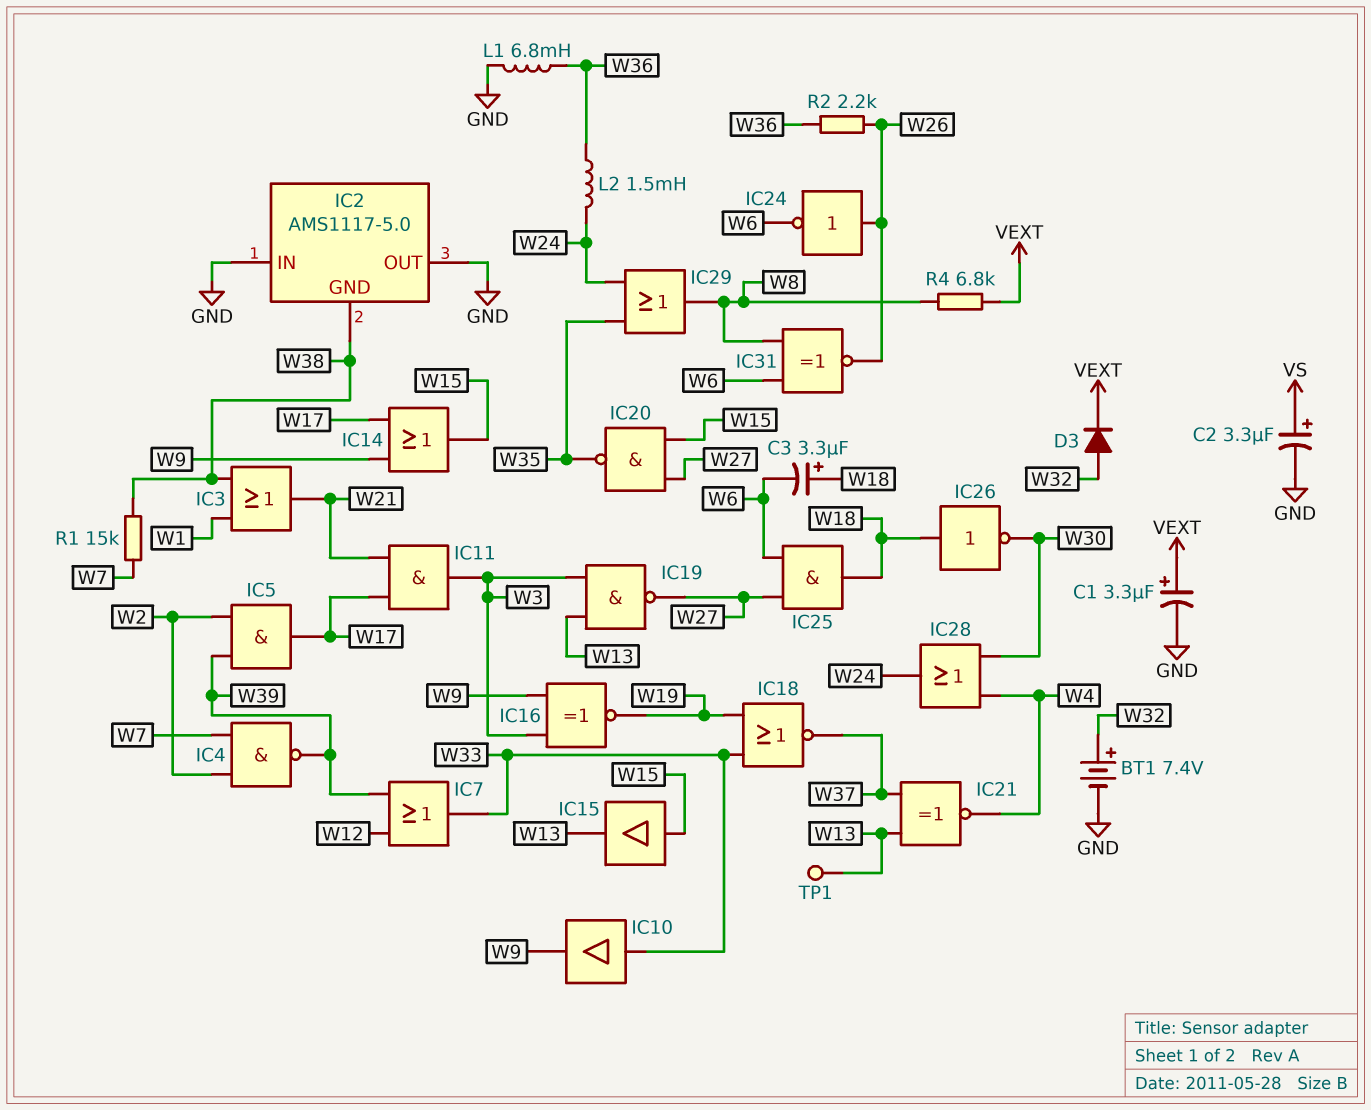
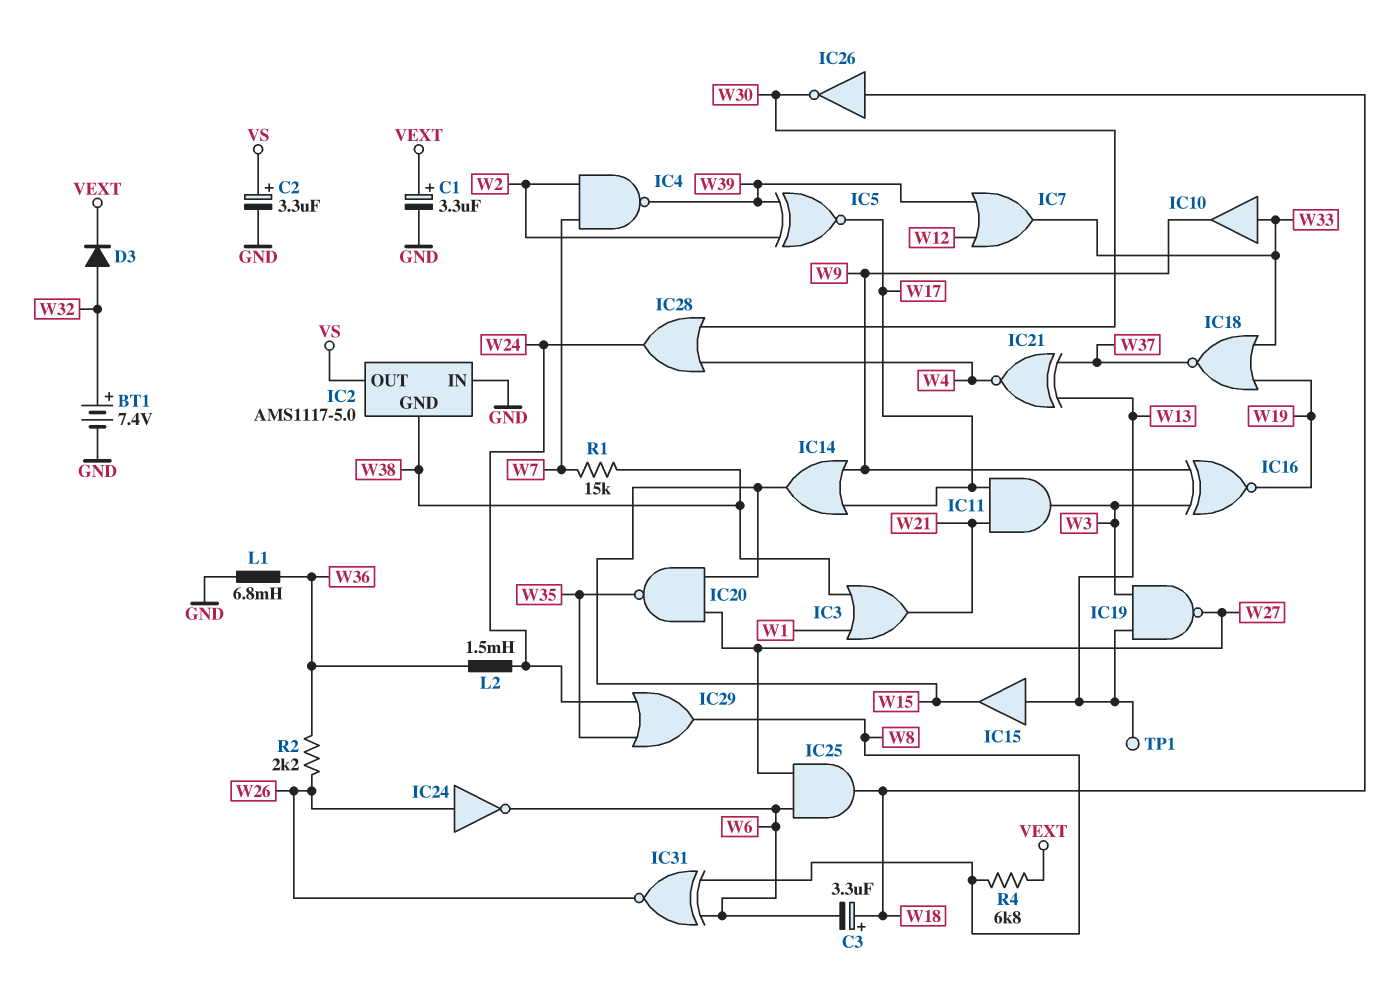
IC2 pin OUT: GND -> VS
IC5: AND (in W2, in W39, out W17) -> XNOR (in W2, in W39, out W17)
IC15: buffer (in W15, out W13) -> buffer (in W13, out W15)

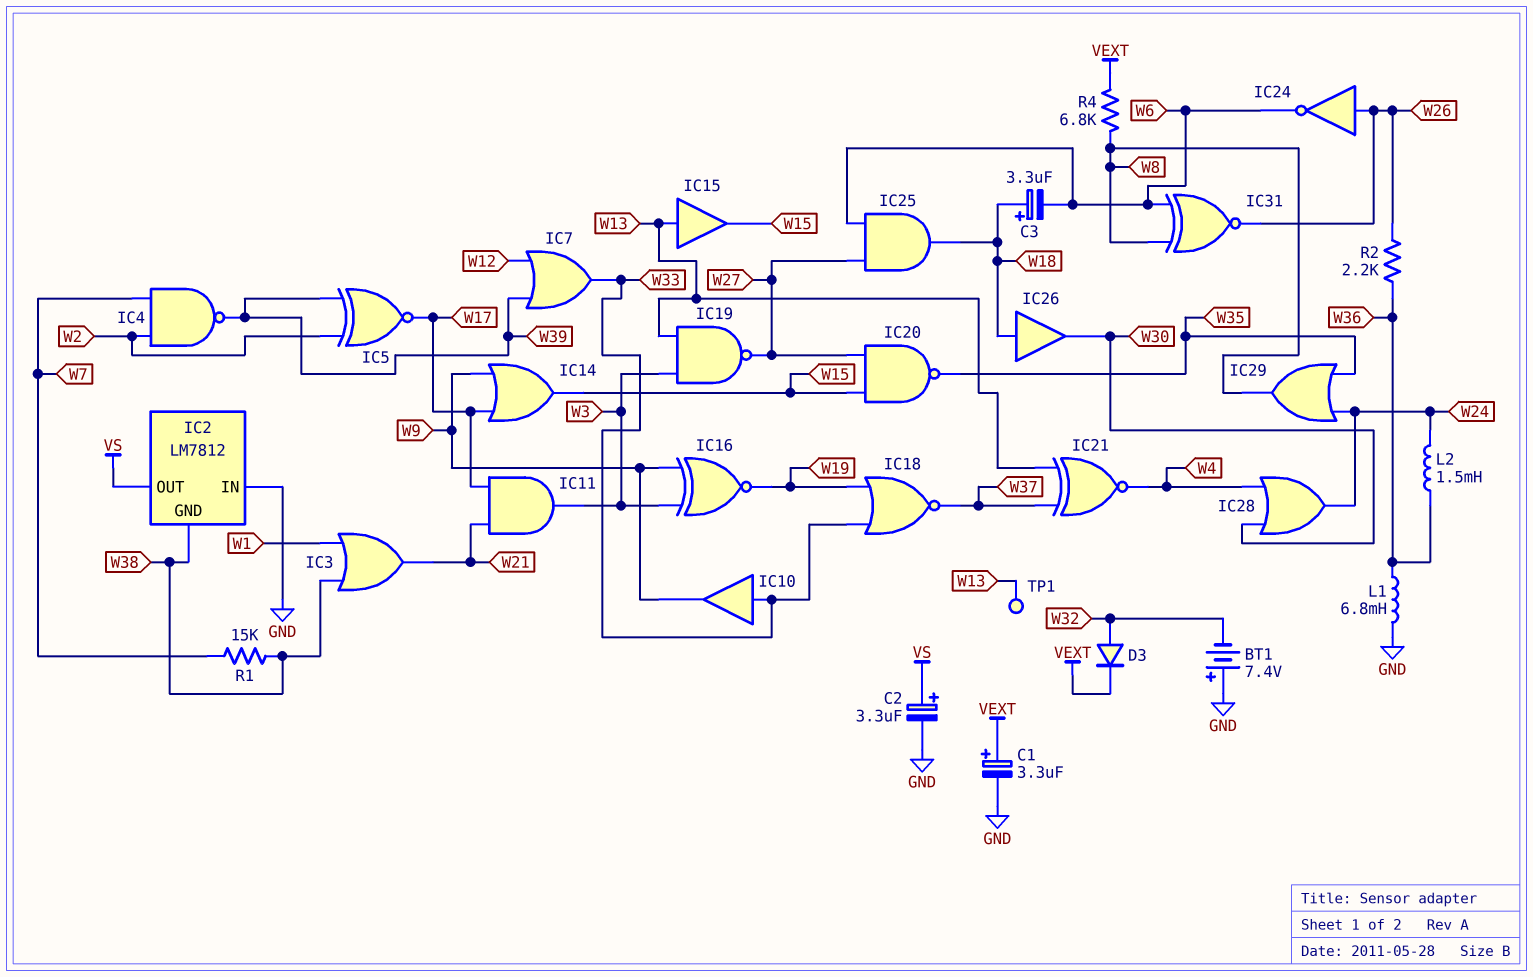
BT1: 7.4V (plus W32, minus GND) -> 7.4V (plus GND, minus W32)
IC2: AMS1117-5.0 -> LM7812
IC26: NOT (in W18, out W30) -> buffer (in W18, out W30)

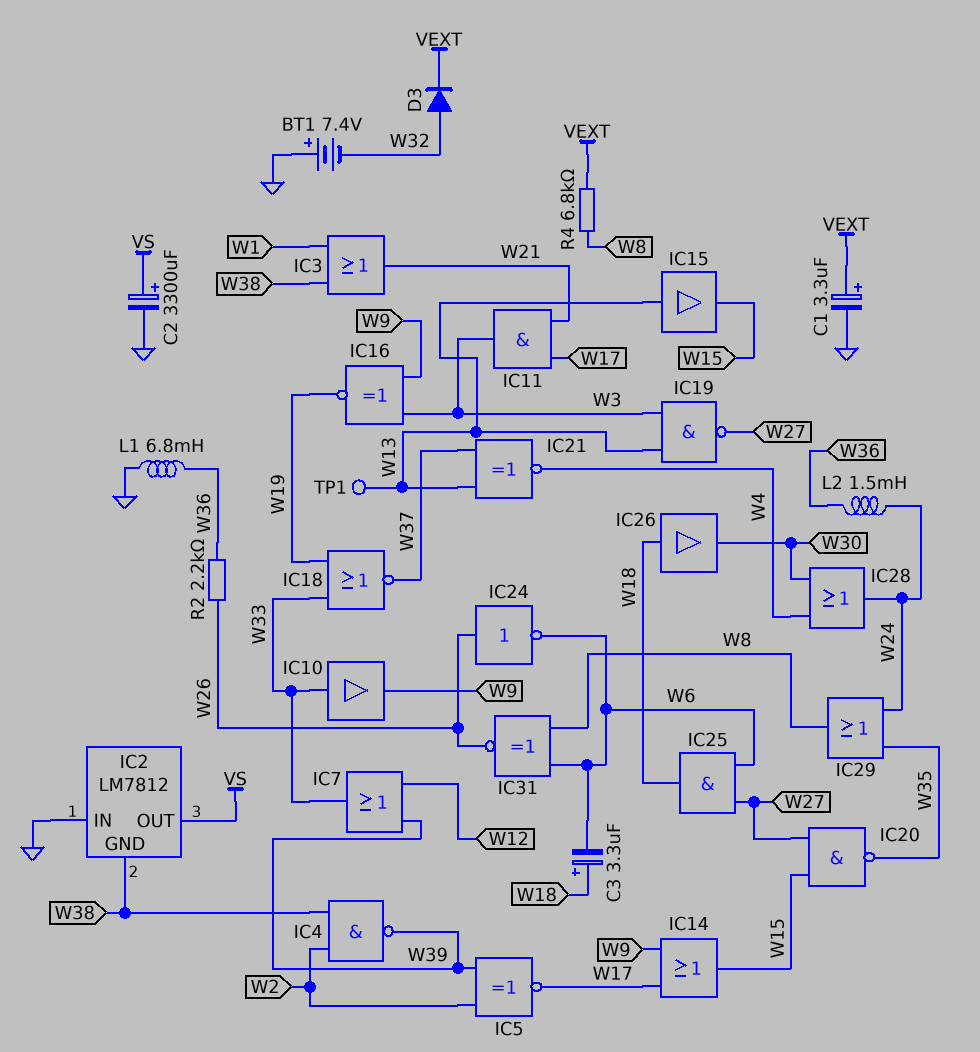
C2: 3.3uF (plus VS, minus GND) -> 3300uF (plus VS, minus GND)
IC4: NAND (in W2, in W7, out W39) -> NAND (in W2, in W38, out W39)
R1: 15k (W7, W38) -> none

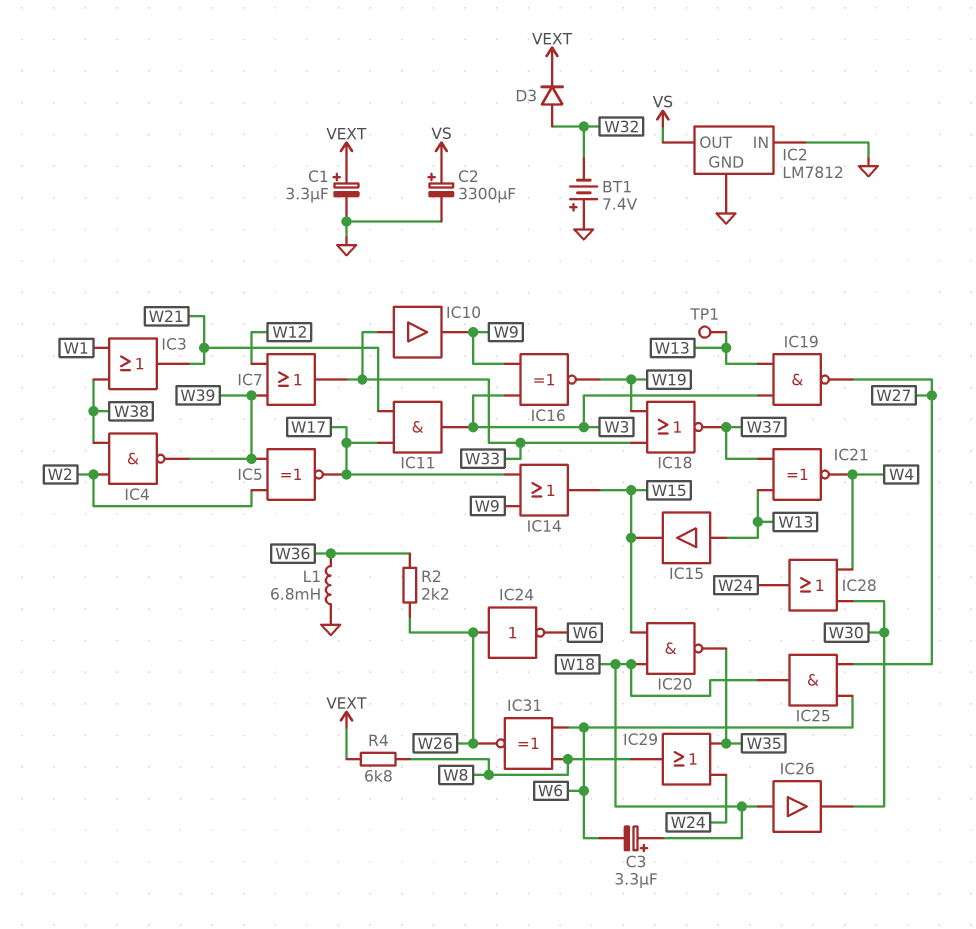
IC2 pin GND: W38 -> GND
IC20: NAND (in W15, in W27, out W35) -> NAND (in W15, in W18, out W35)
L2: 1.5mH (W24, W36) -> none

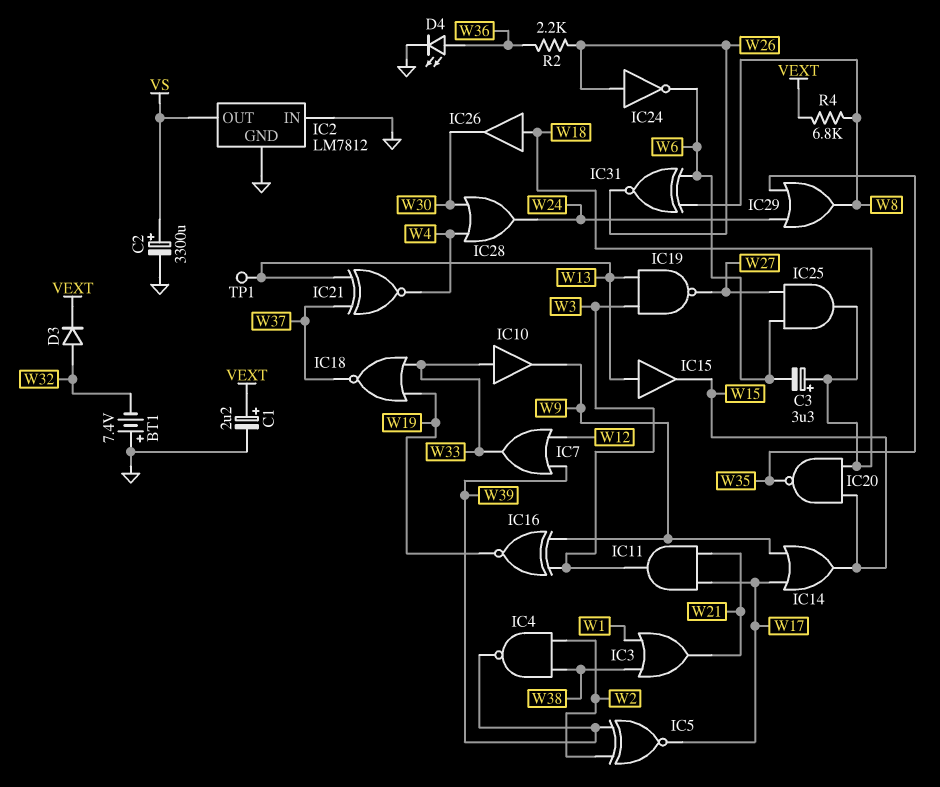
C1: 3.3uF (plus VEXT, minus GND) -> 2.2uF (plus VEXT, minus GND)
D4: none -> LED (A W36, K GND)
L1: 6.8mH (GND, W36) -> none

